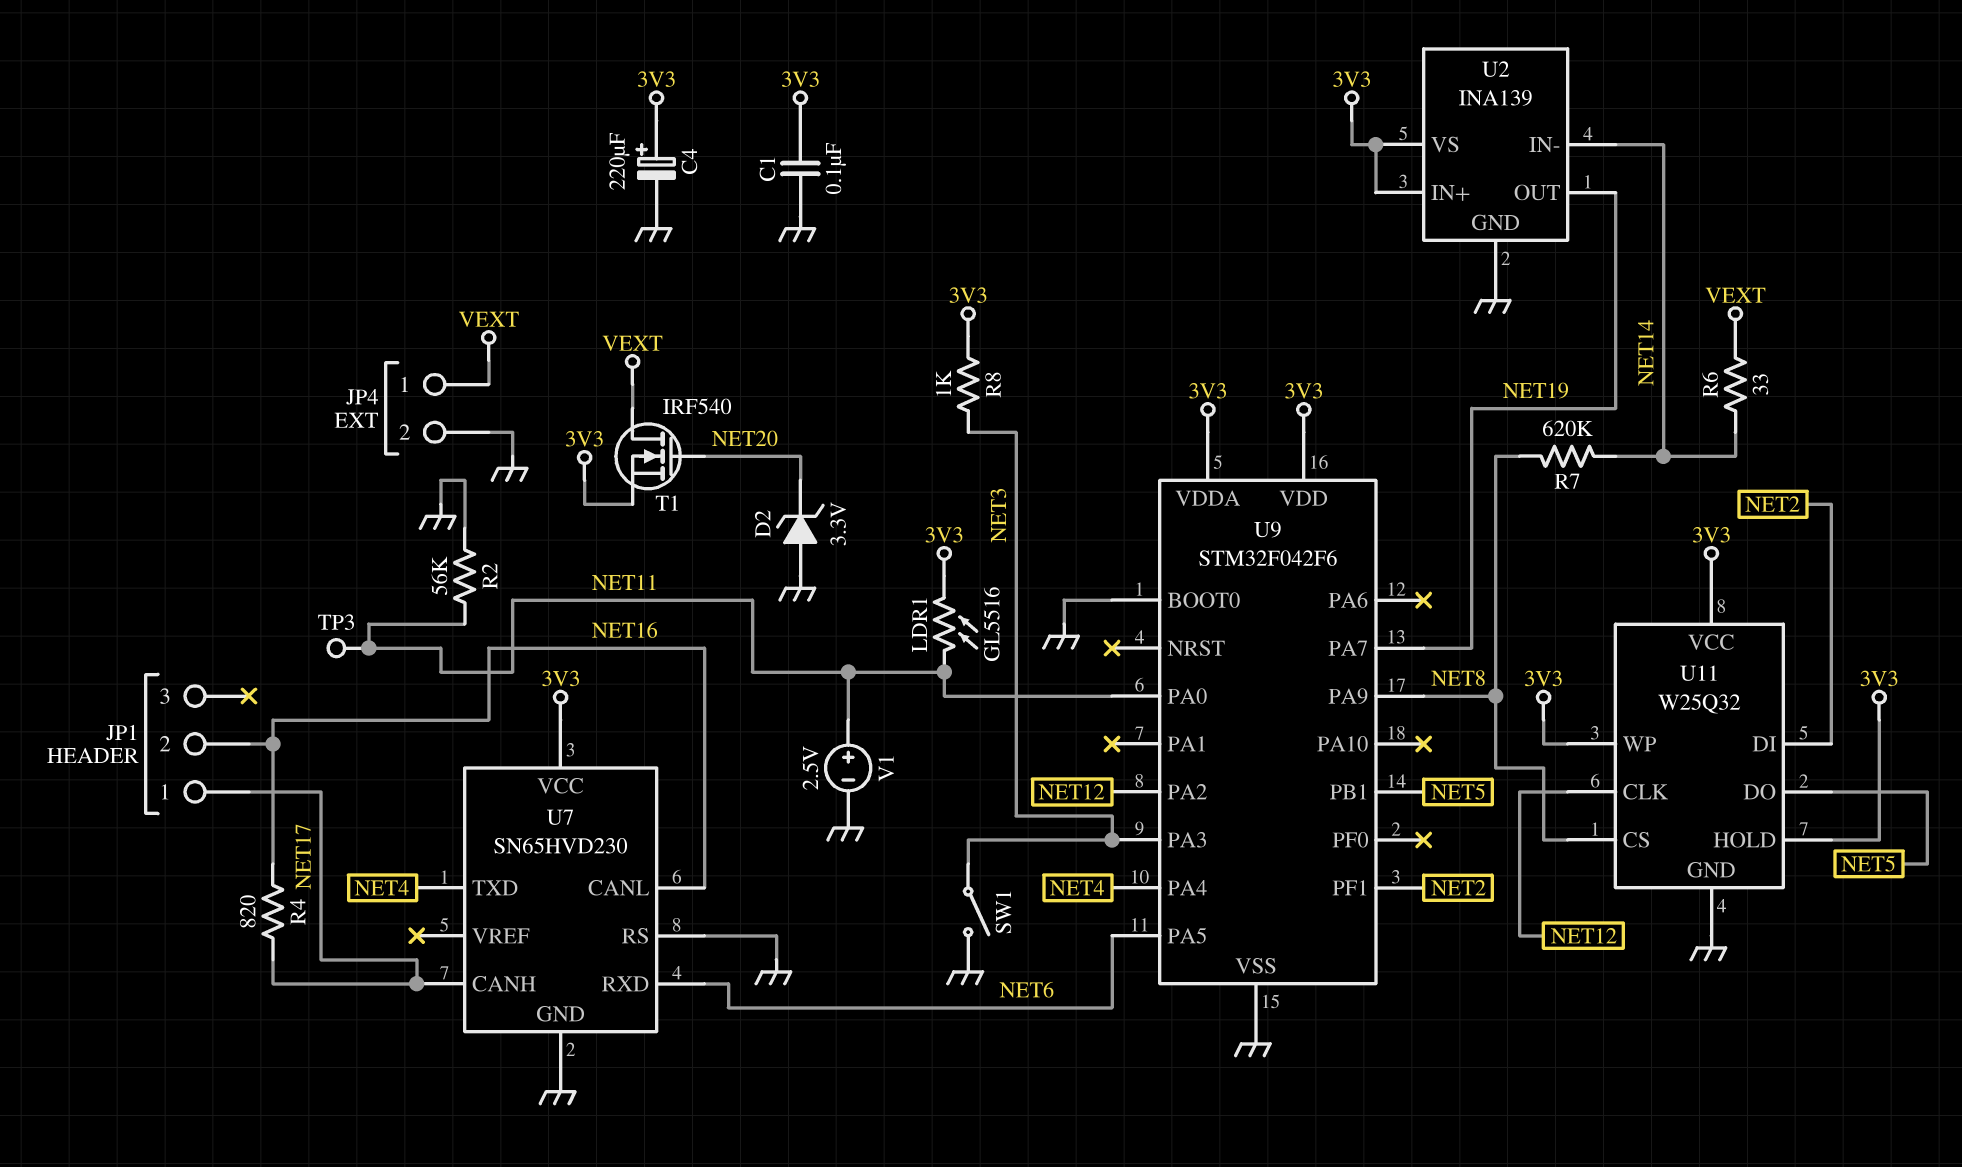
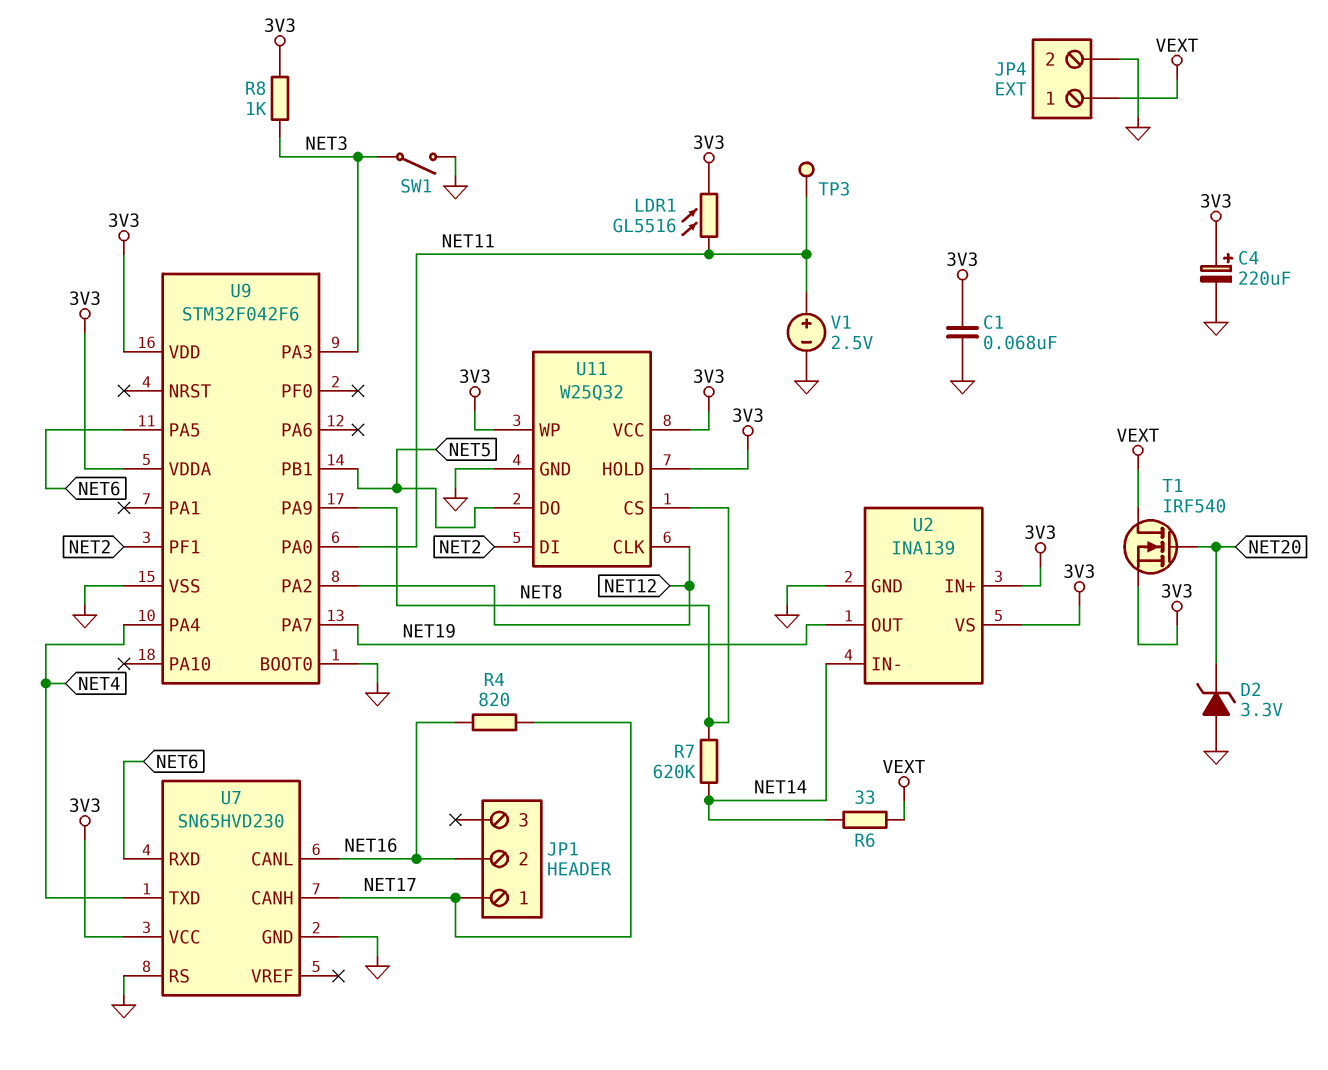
C1: 100nF (3V3, GND) -> 68nF (3V3, GND)
R2: 56k (GND, NET11) -> none

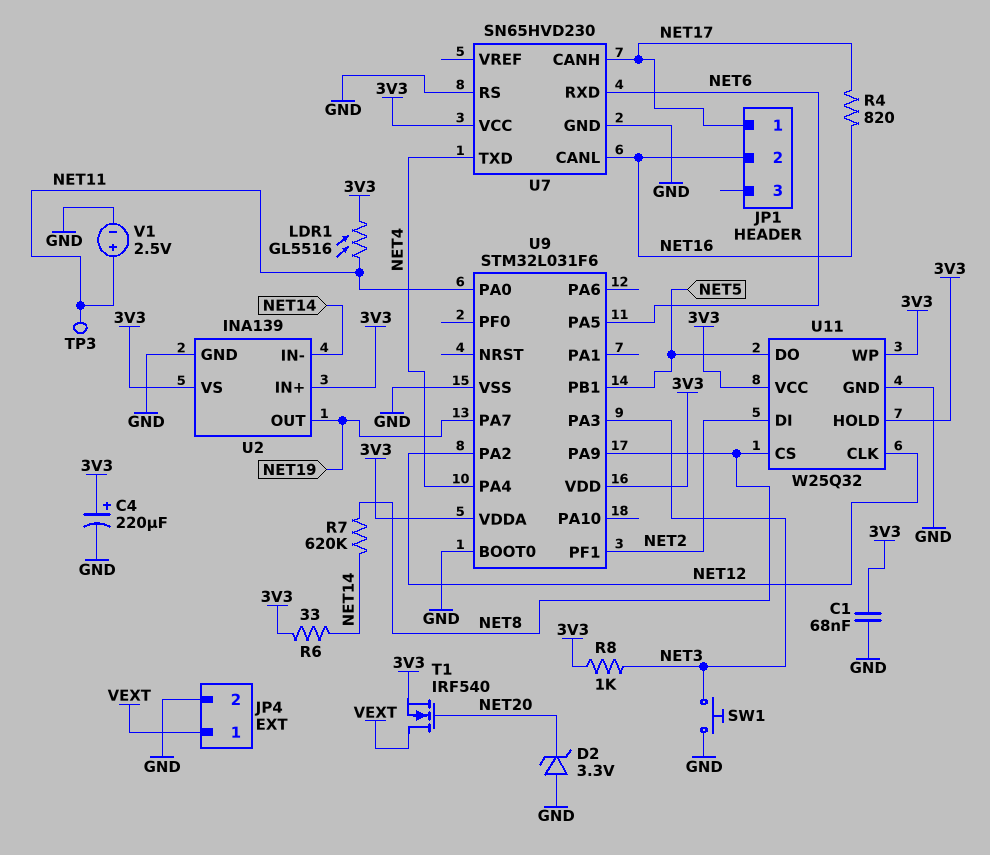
R6: 33 (NET14, VEXT) -> 33 (3V3, NET14)
SW1: switch (GND, NET3) -> button (GND, NET3)
U9: STM32F042F6 -> STM32L031F6

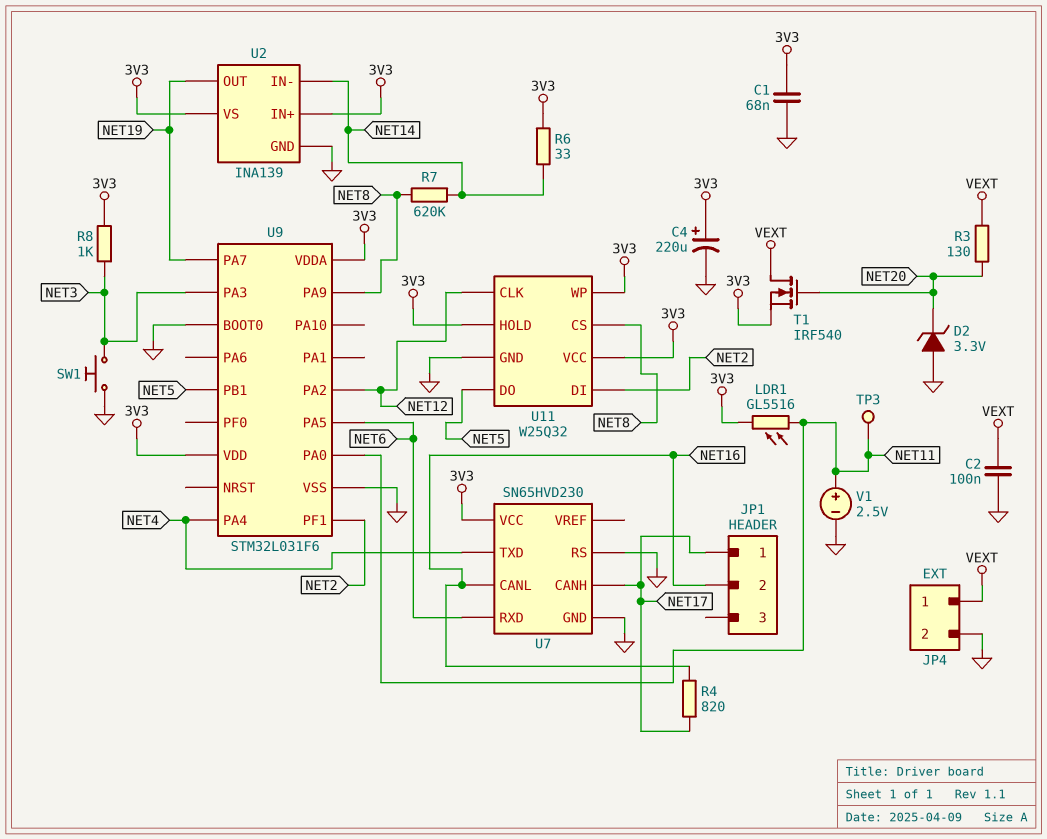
C2: none -> 100nF (GND, VEXT)
R3: none -> 130 (NET20, VEXT)

